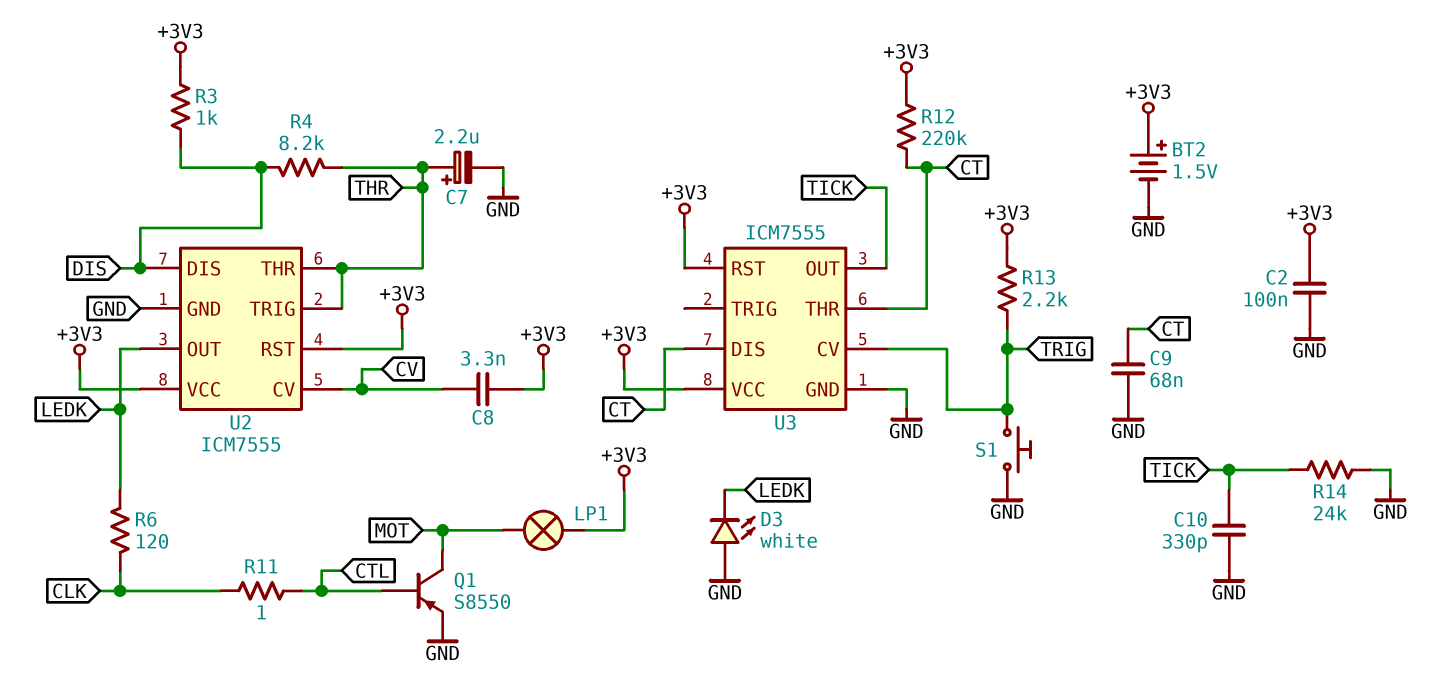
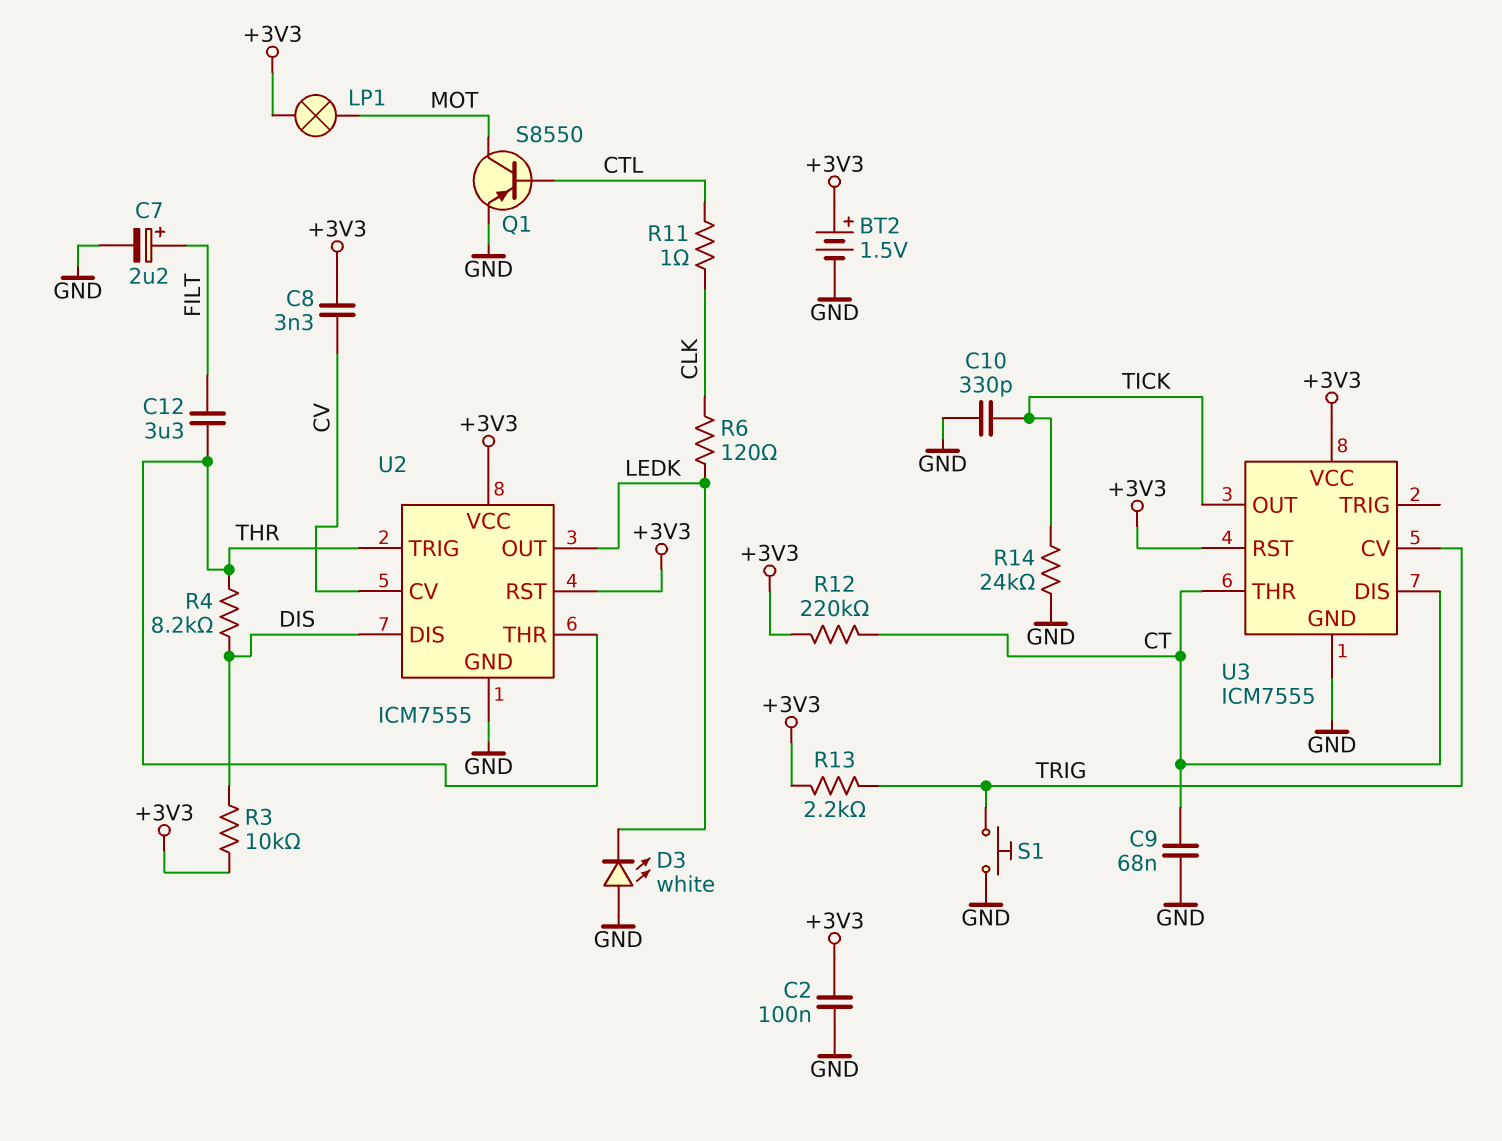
C7: 2.2uF (plus THR, minus GND) -> 2.2uF (plus FILT, minus GND)
C12: none -> 3.3uF (FILT, THR)
R3: 1k (+3V3, DIS) -> 10k (+3V3, DIS)

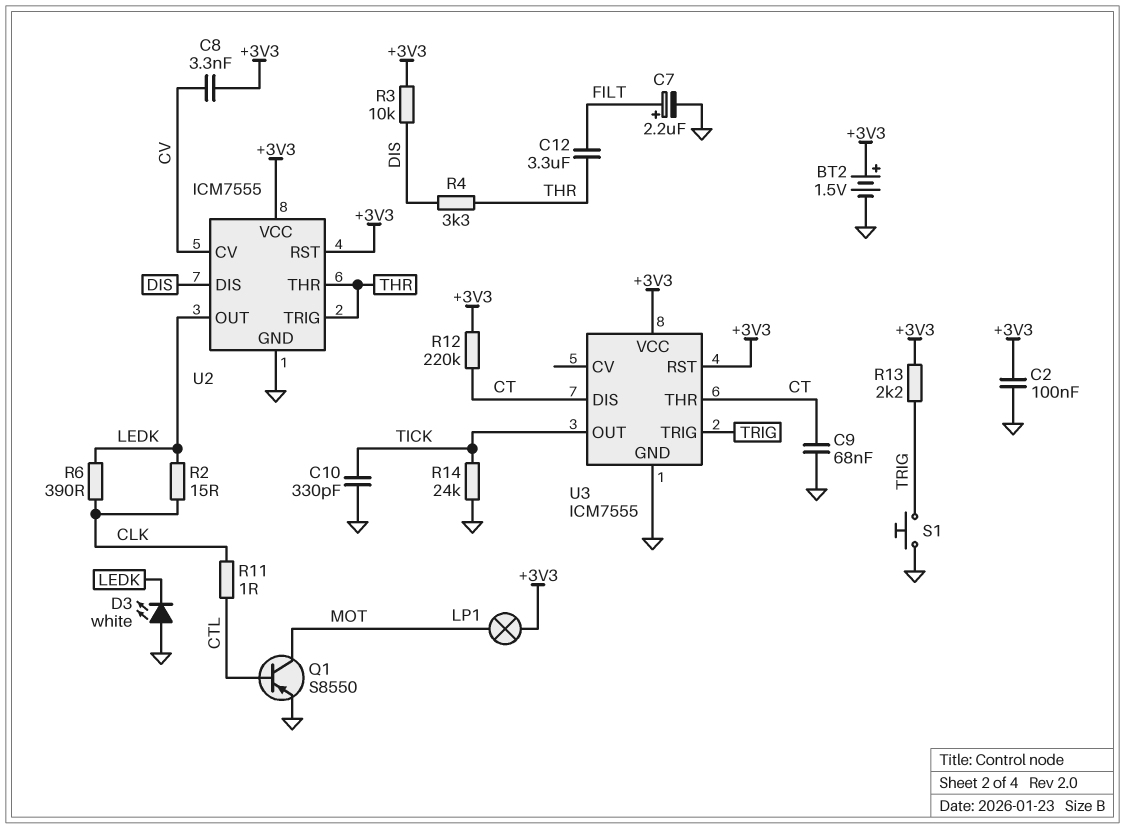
R2: none -> 15 (CLK, LEDK)
R4: 8.2k (DIS, THR) -> 3.3k (DIS, THR)
R6: 120 (CLK, LEDK) -> 390 (CLK, LEDK)
U3 pin CV: TRIG -> none
U3 pin TRIG: none -> TRIG

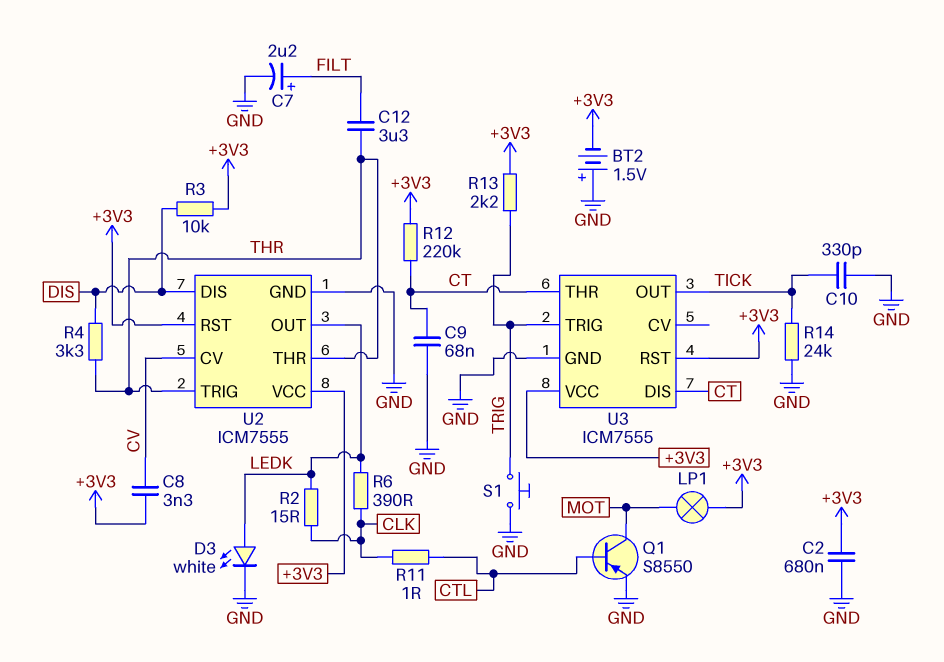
BT2: 1.5V (plus +3V3, minus GND) -> 1.5V (plus GND, minus +3V3)
C2: 100nF (+3V3, GND) -> 680nF (+3V3, GND)
D3: LED white (A GND, K LEDK) -> LED white (A LEDK, K GND)

